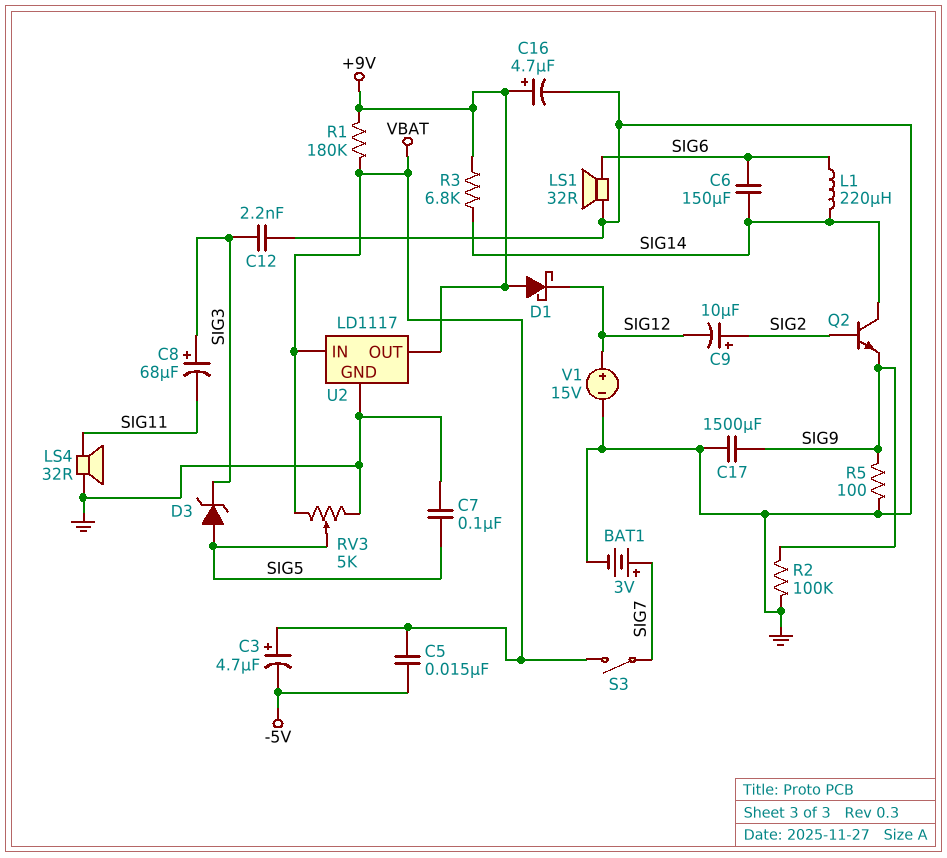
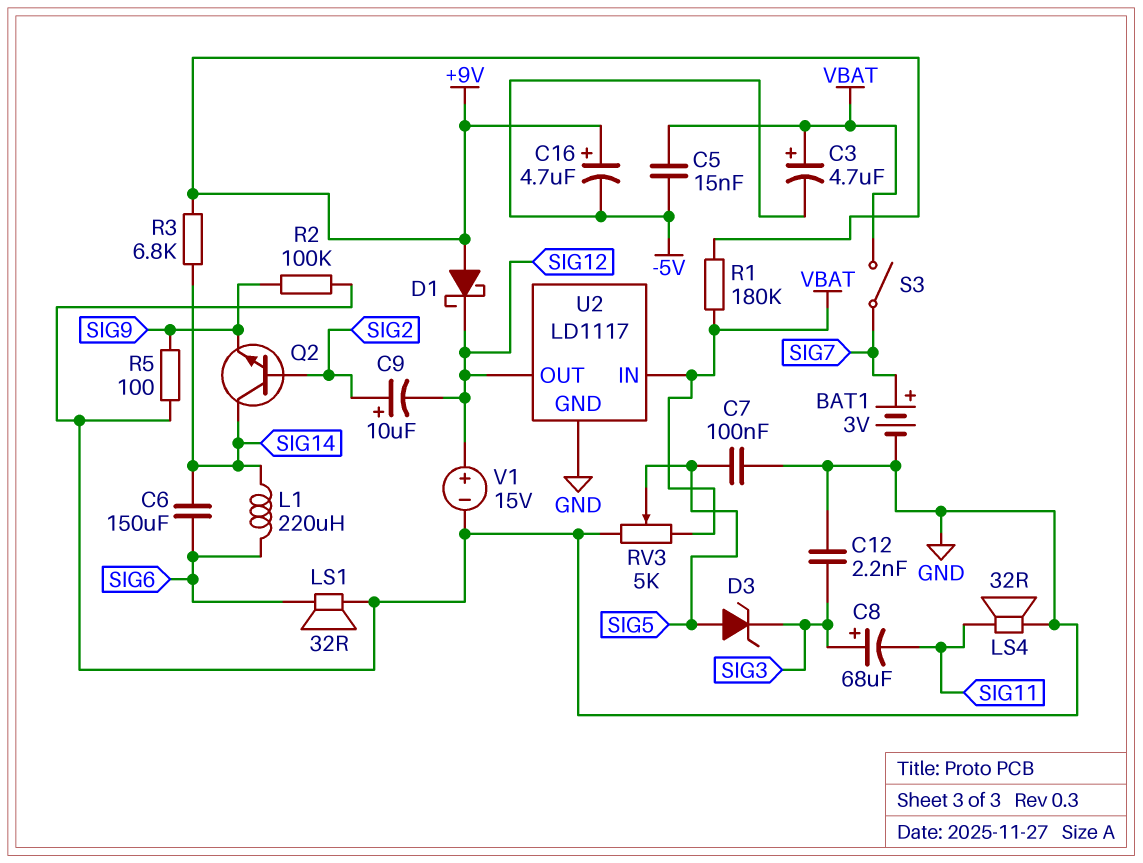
C16: 4.7uF (plus +9V, minus GND) -> 4.7uF (plus +9V, minus -5V)
C17: 1500uF (GND, SIG9) -> none
U2 pin OUT: +9V -> SIG12

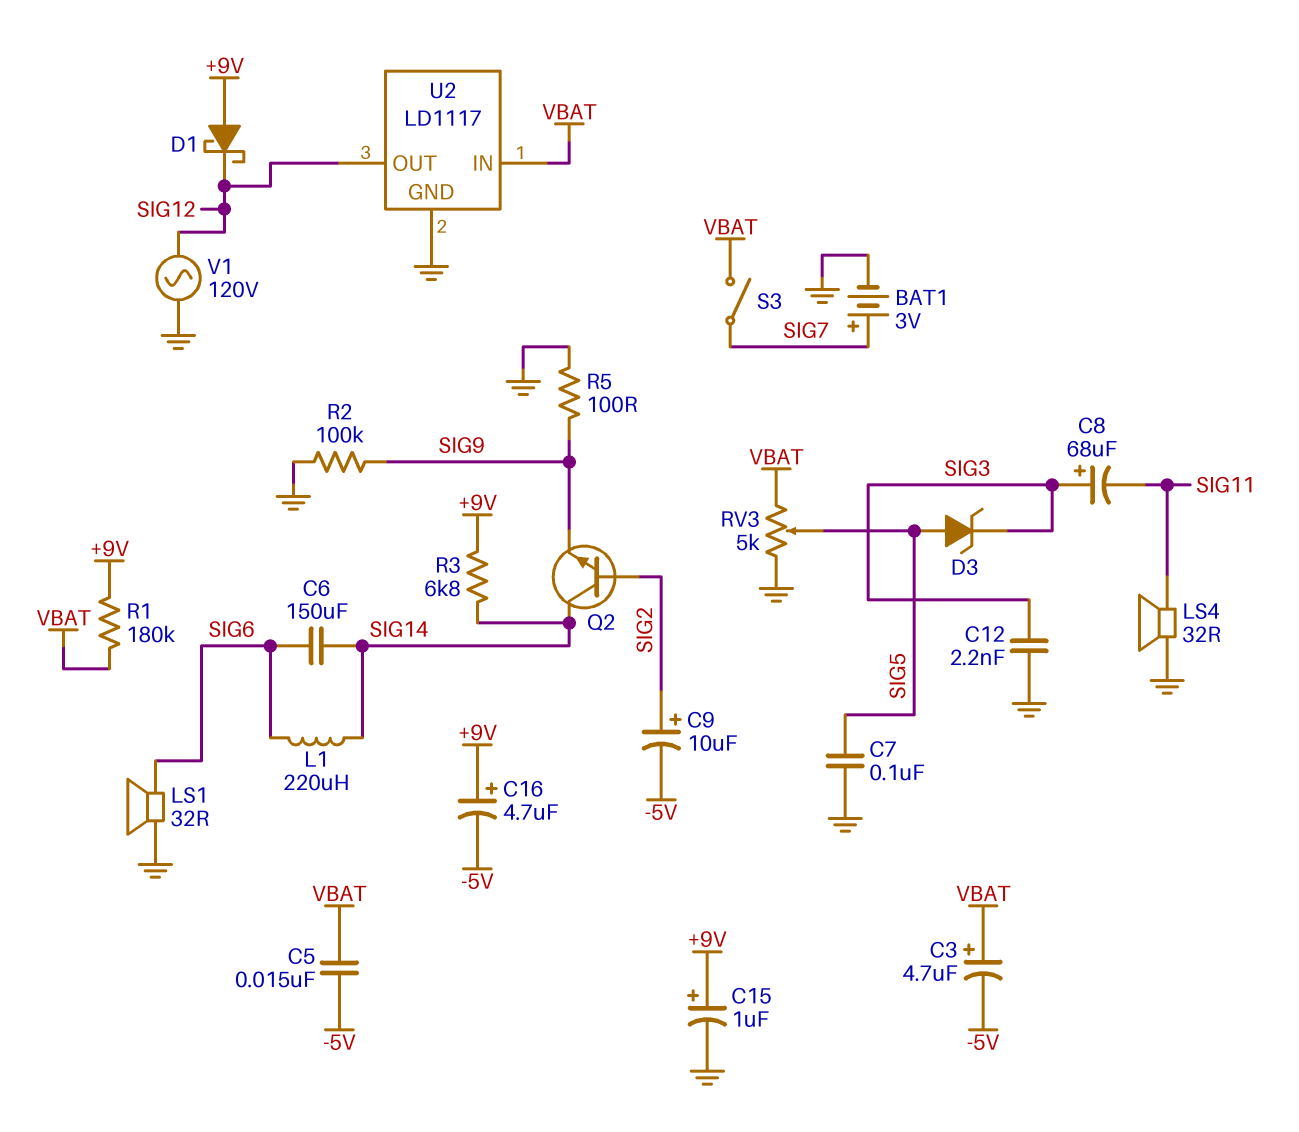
C9: 10uF (plus SIG2, minus SIG12) -> 10uF (plus SIG2, minus -5V)
C15: none -> 1uF (plus +9V, minus GND)
V1: 15V (plus SIG12, minus GND) -> AC 120V (GND, SIG12)

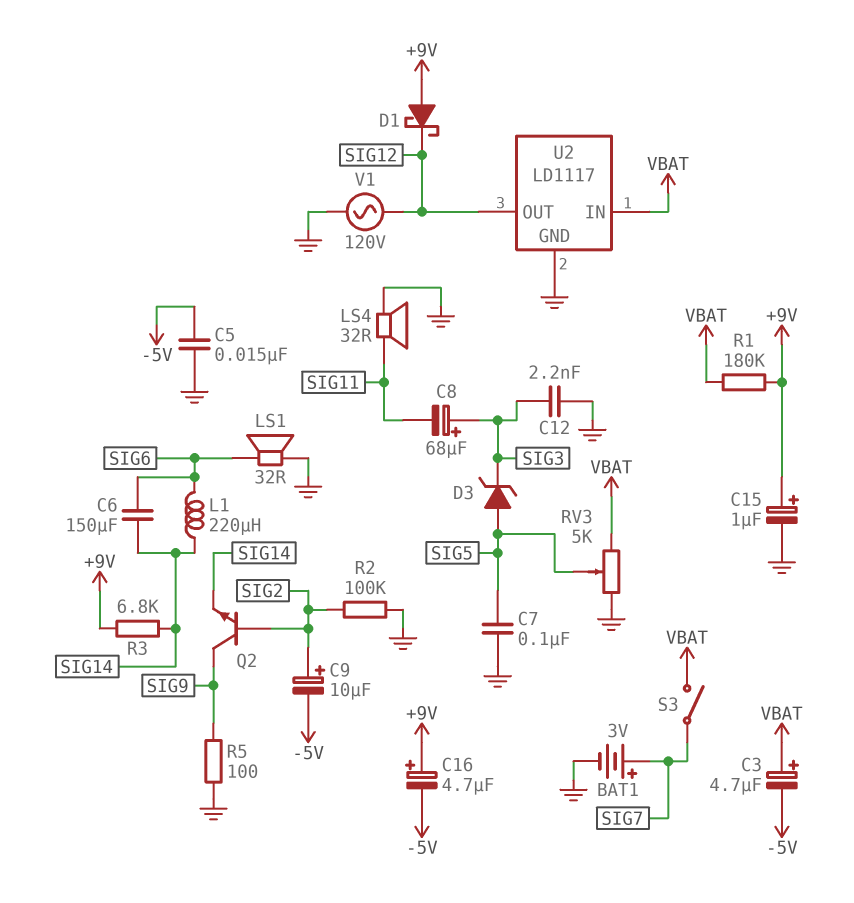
C5: 15nF (-5V, VBAT) -> 15nF (-5V, GND)
Q2: NPN (B SIG2, C SIG14, E SIG9) -> NPN (B SIG2, C SIG9, E SIG14)
R2: 100k (GND, SIG9) -> 100k (GND, SIG2)

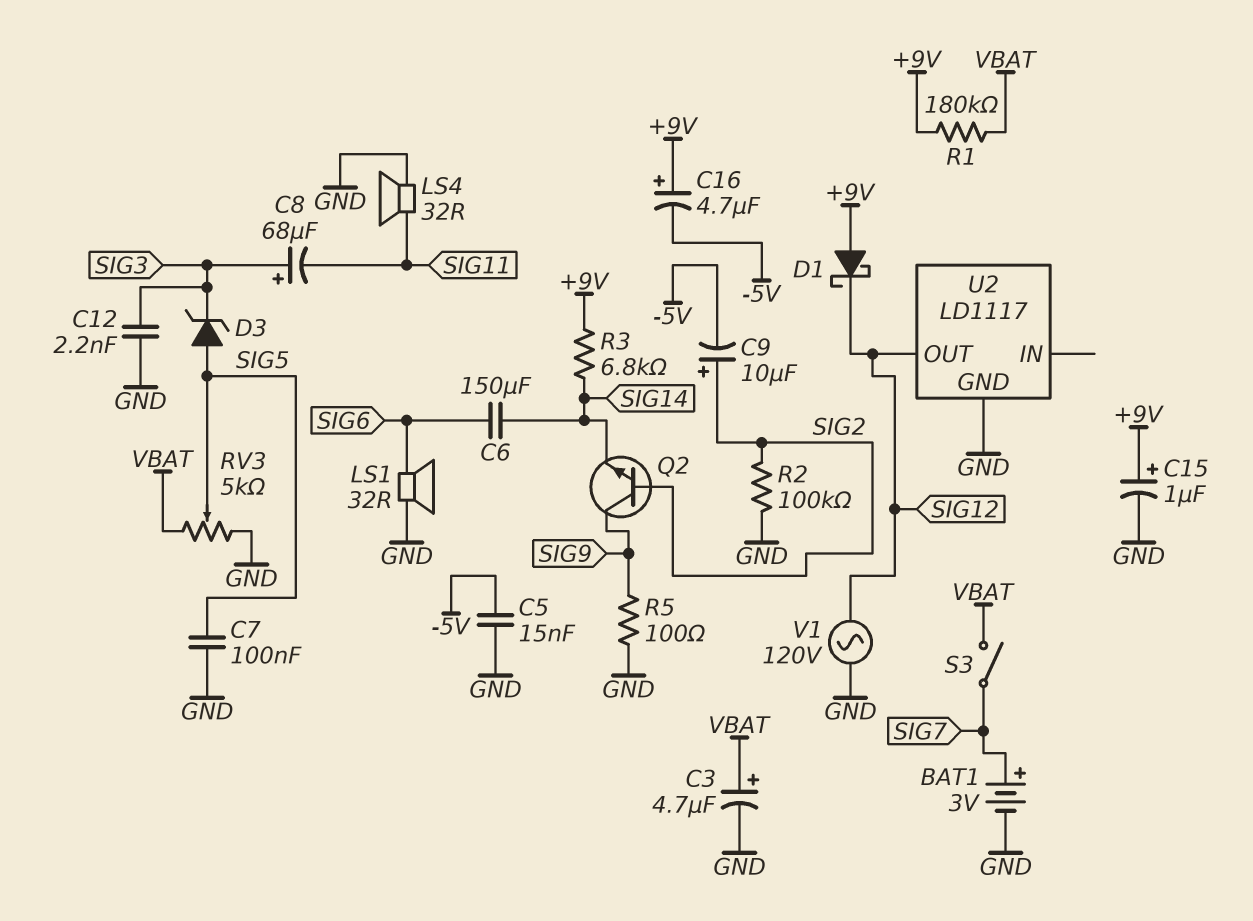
C3: 4.7uF (plus VBAT, minus -5V) -> 4.7uF (plus VBAT, minus GND)
L1: 220uH (SIG6, SIG14) -> none
U2 pin IN: VBAT -> none

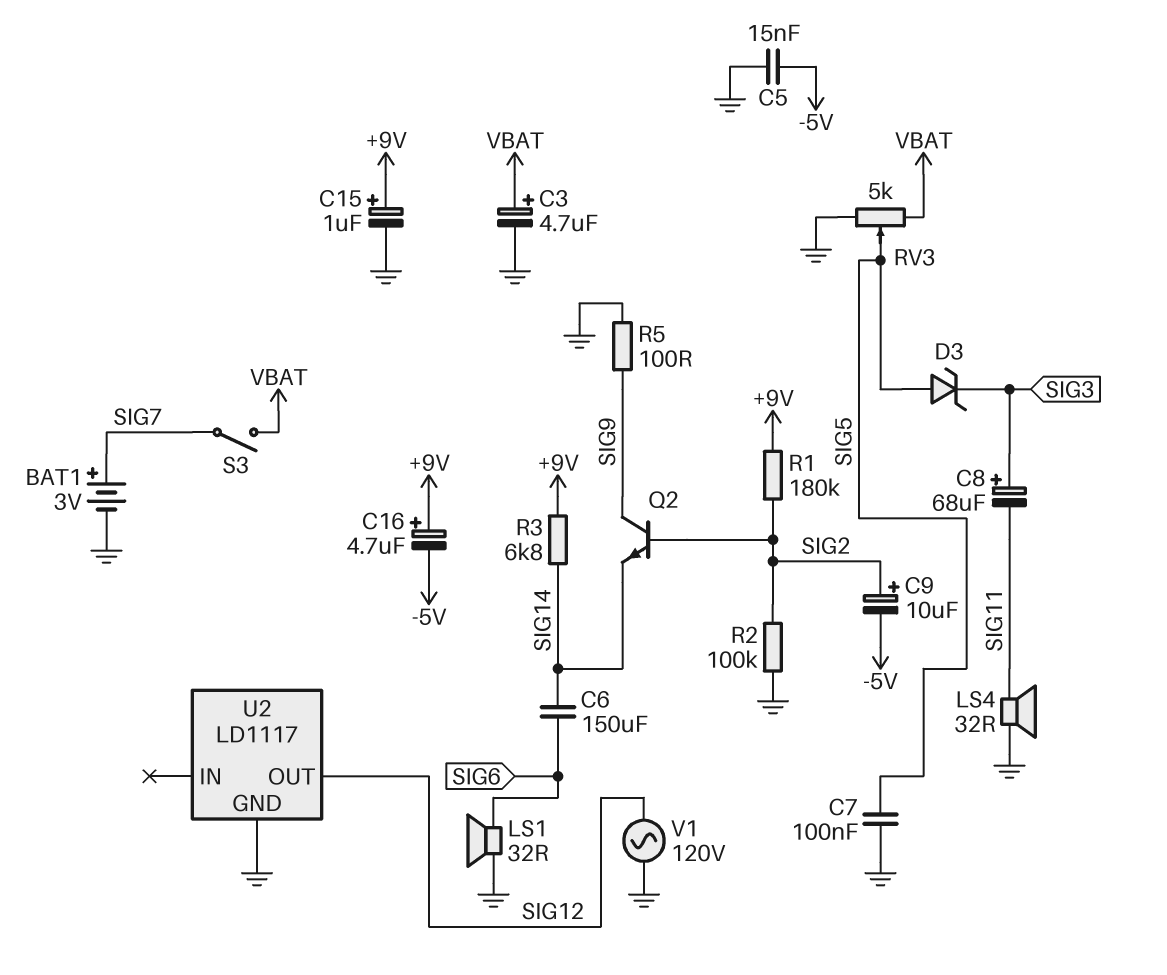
C12: 2.2nF (GND, SIG3) -> none
D1: schottky (A +9V, K SIG12) -> none
R1: 180k (+9V, VBAT) -> 180k (+9V, SIG2)

